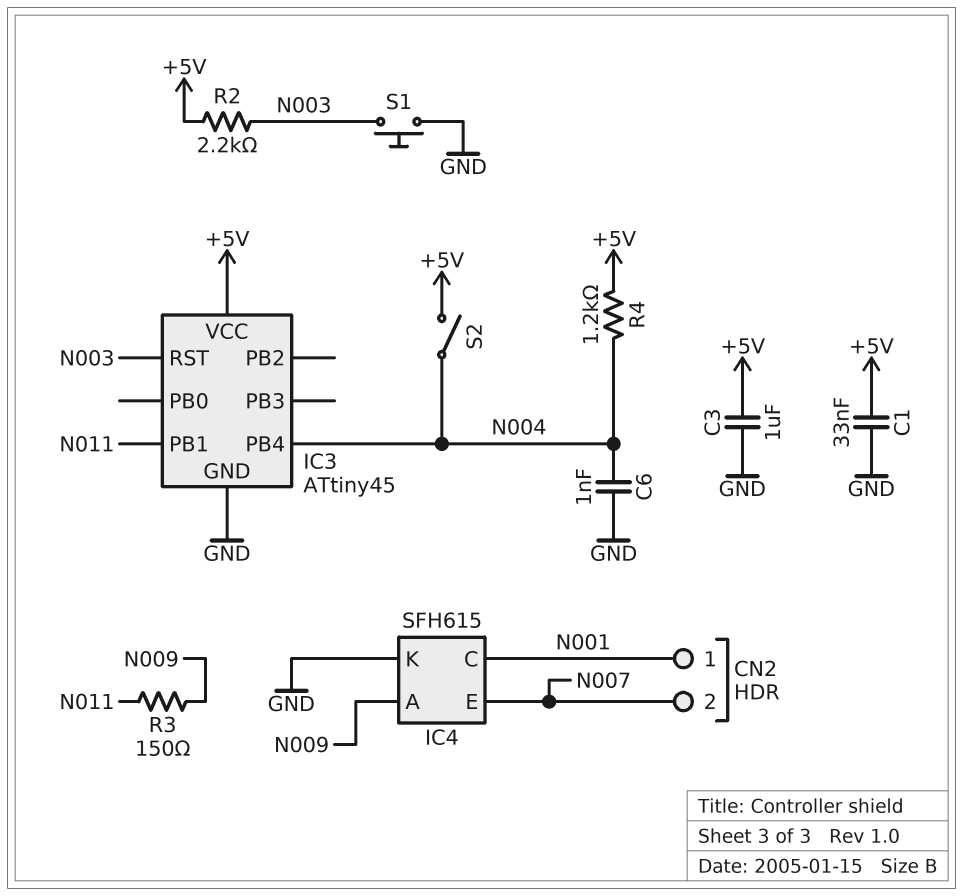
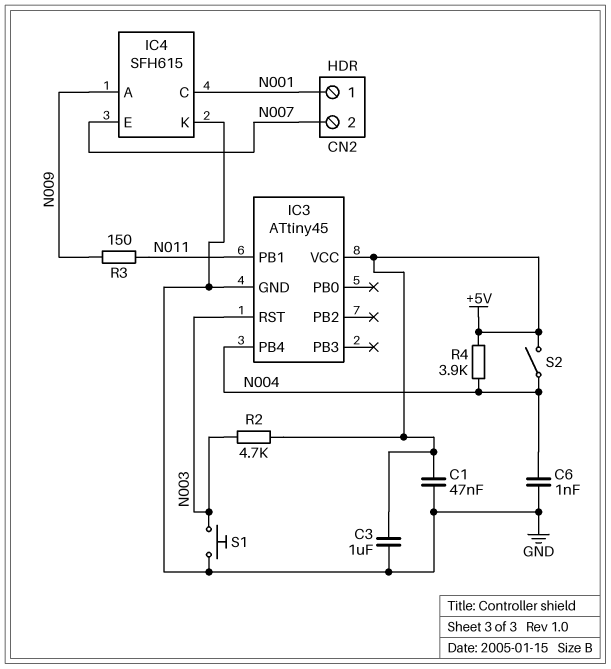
C1: 33nF (+5V, GND) -> 47nF (+5V, GND)
R2: 2.2k (+5V, N003) -> 4.7k (+5V, N003)
R4: 1.2k (+5V, N004) -> 3.9k (+5V, N004)

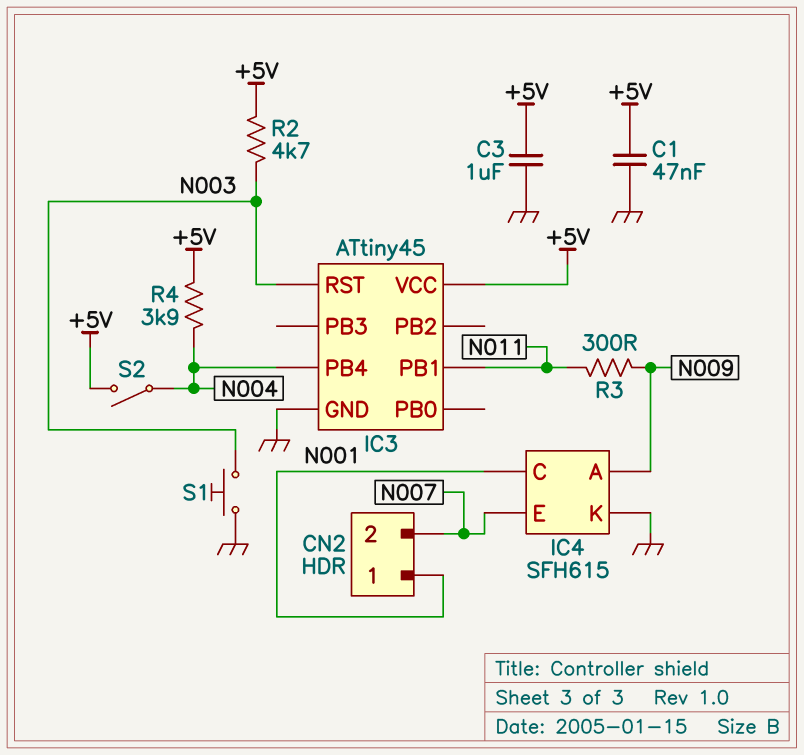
C6: 1nF (GND, N004) -> none
R3: 150 (N009, N011) -> 300 (N009, N011)

